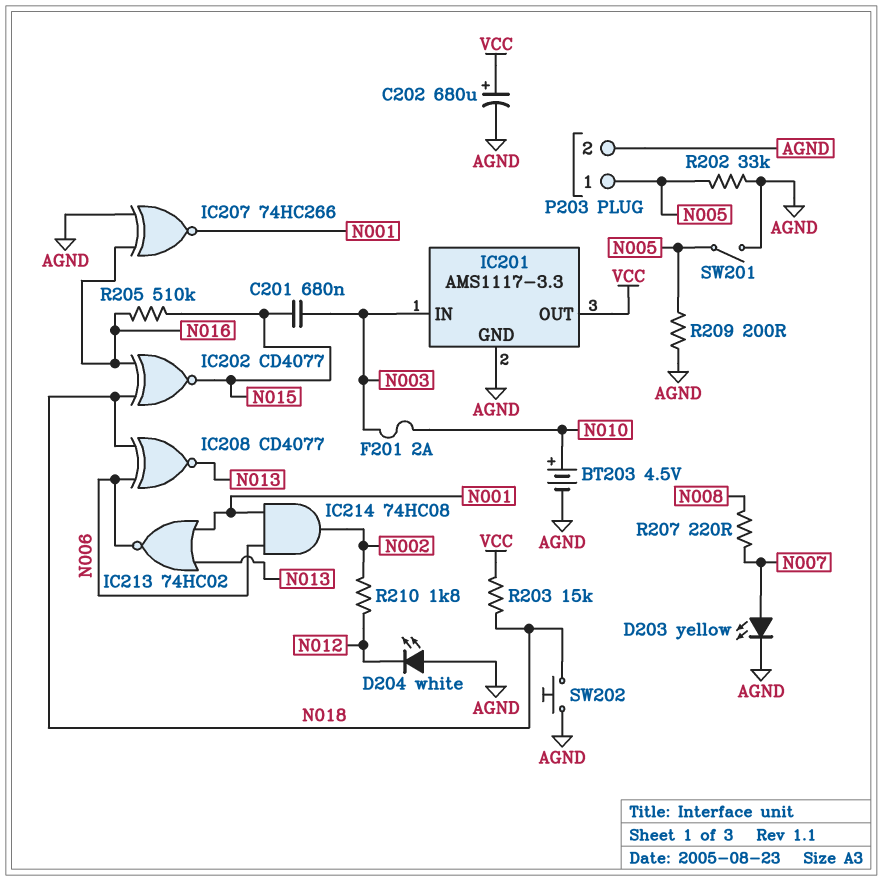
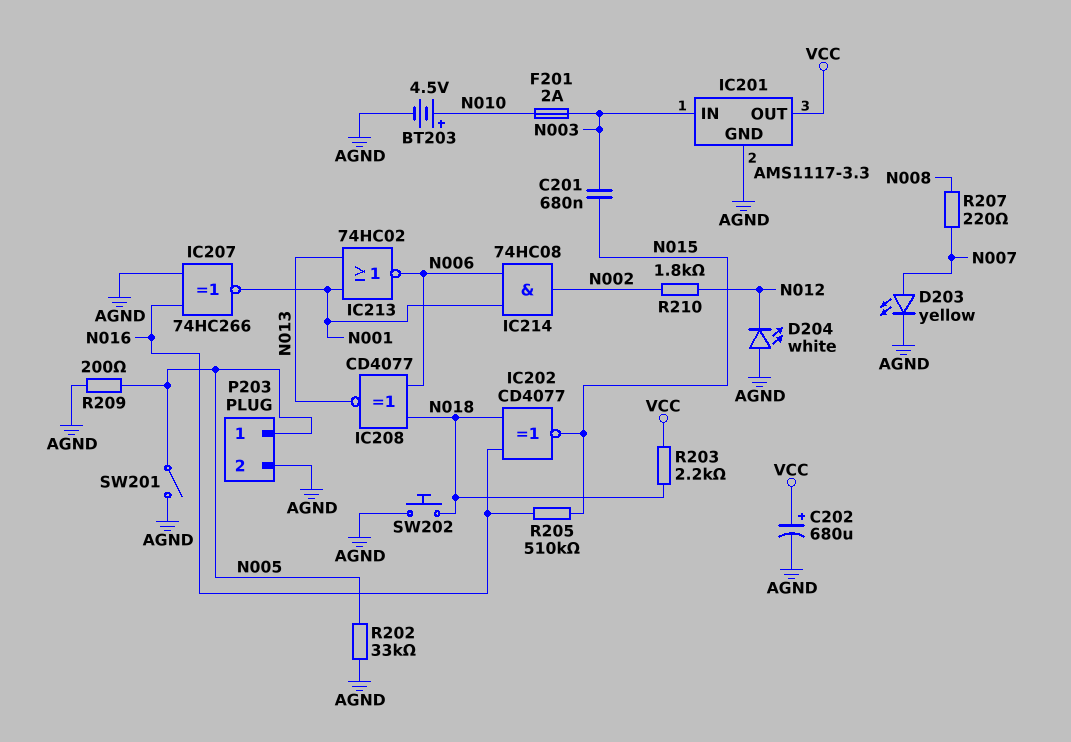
R203: 15k (N018, VCC) -> 2.2k (N018, VCC)

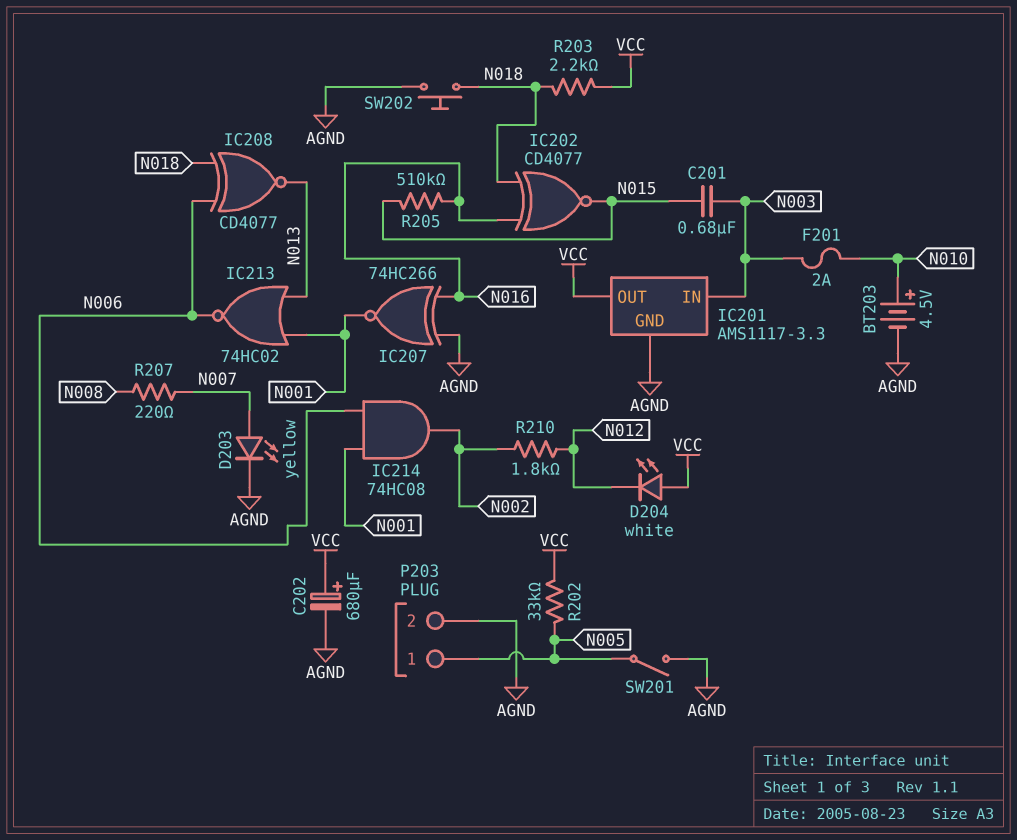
D204: LED white (A AGND, K N012) -> LED white (A VCC, K N012)
R202: 33k (AGND, N005) -> 33k (N005, VCC)
R209: 200 (AGND, N005) -> none

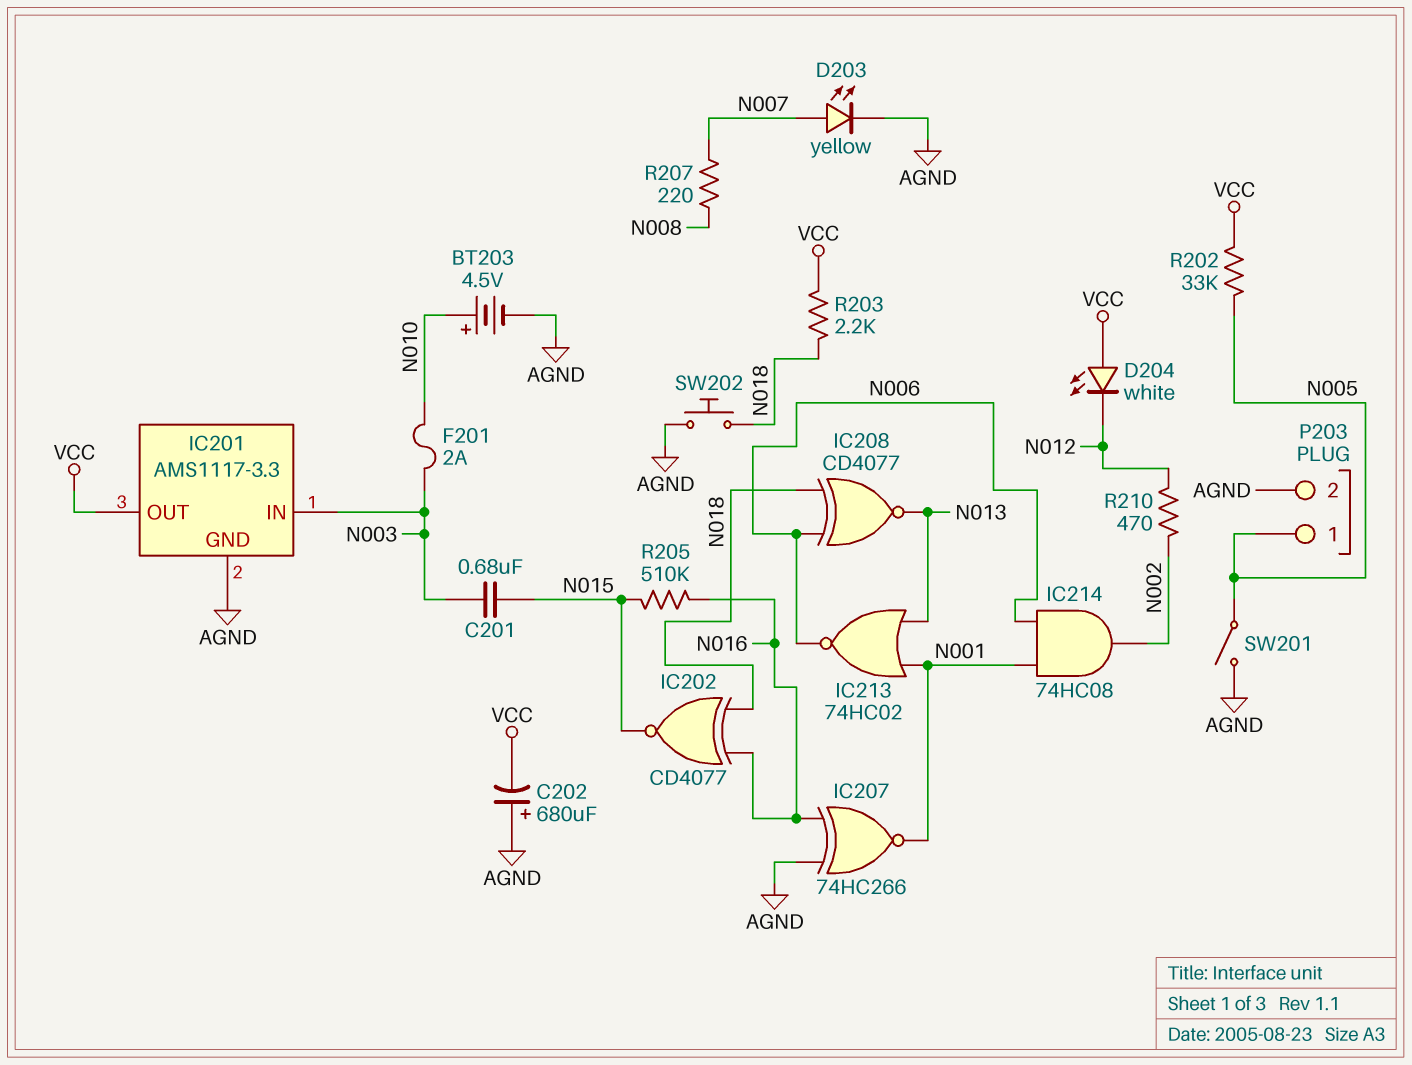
C202: 680uF (plus VCC, minus AGND) -> 680uF (plus AGND, minus VCC)
R210: 1.8k (N002, N012) -> 470 (N002, N012)

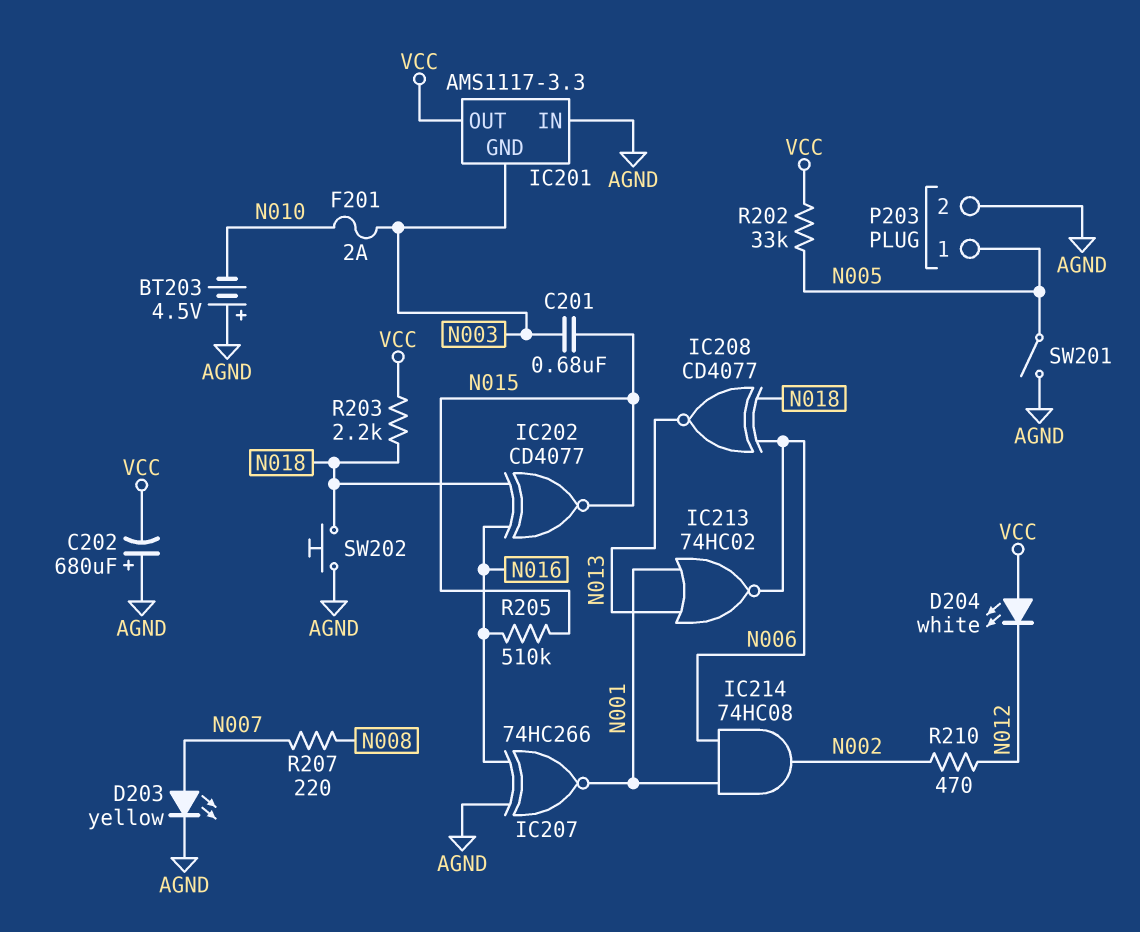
BT203: 4.5V (plus N010, minus AGND) -> 4.5V (plus AGND, minus N010)
IC201 pin GND: AGND -> N003
IC201 pin IN: N003 -> AGND

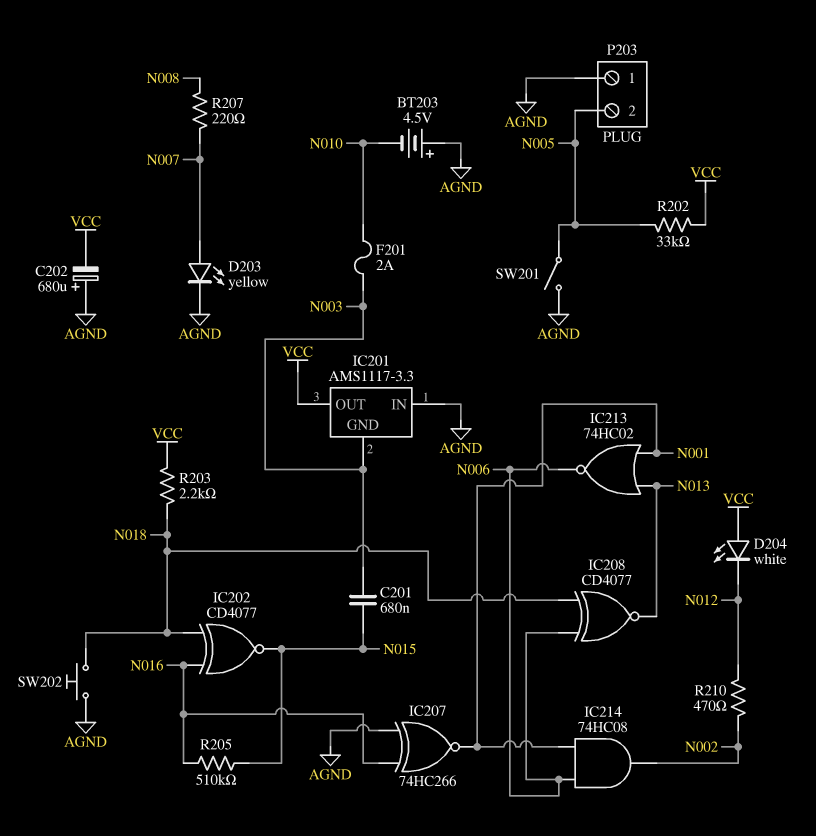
P203 pin 1: N005 -> AGND
P203 pin 2: AGND -> N005

